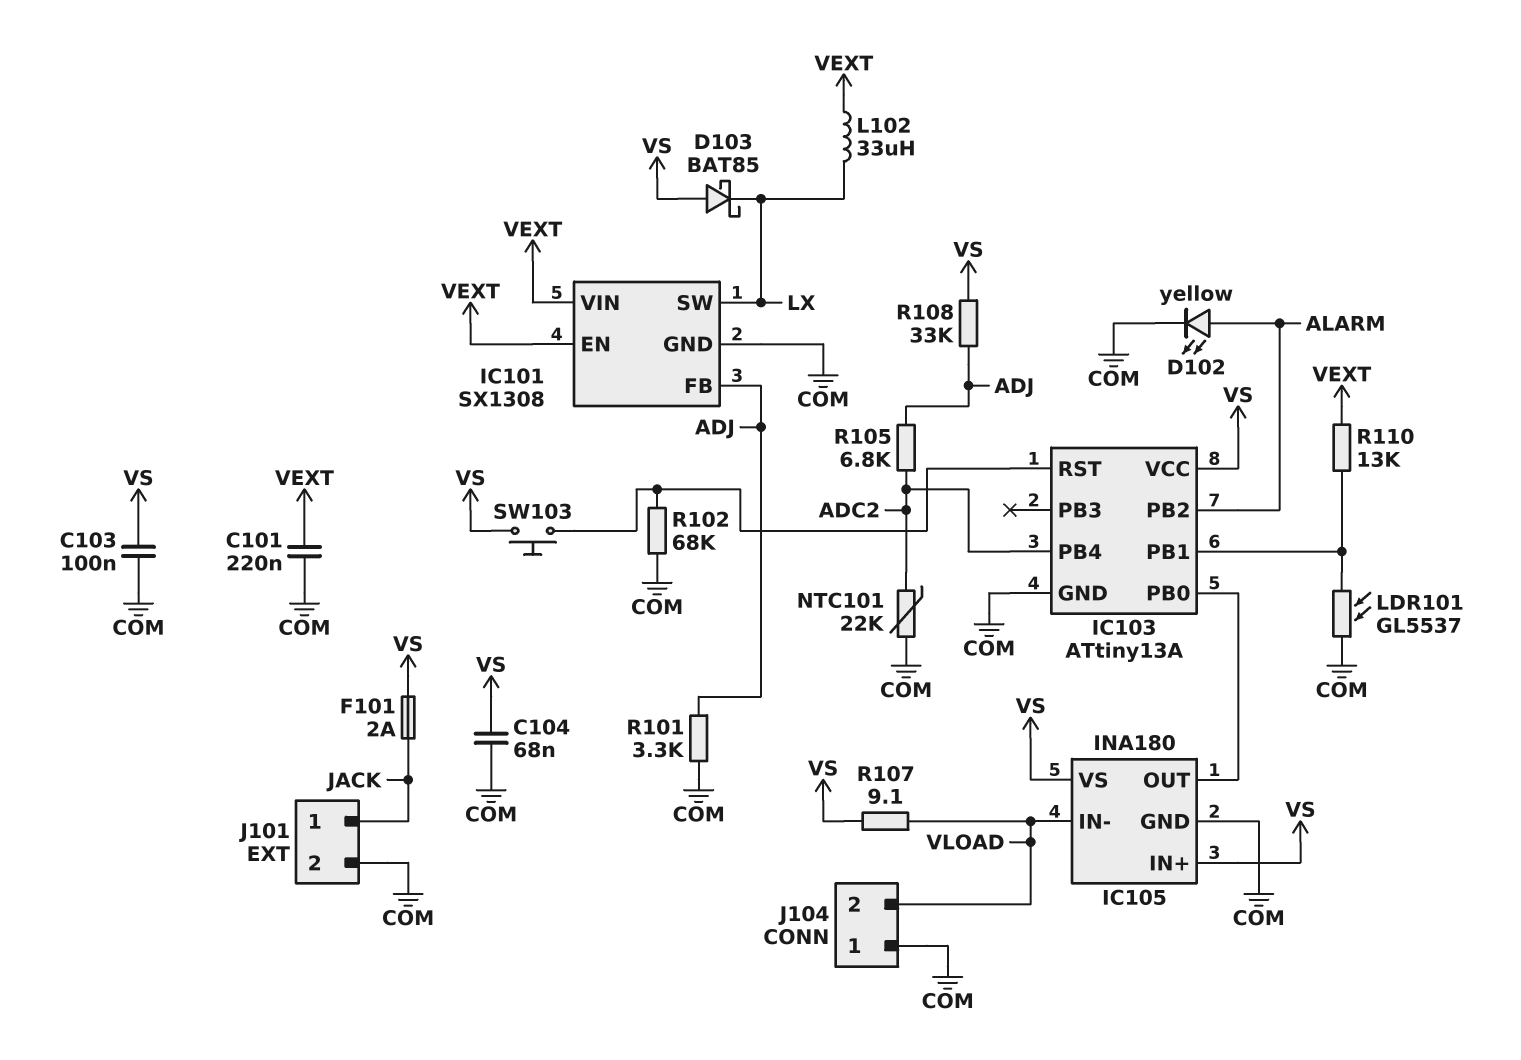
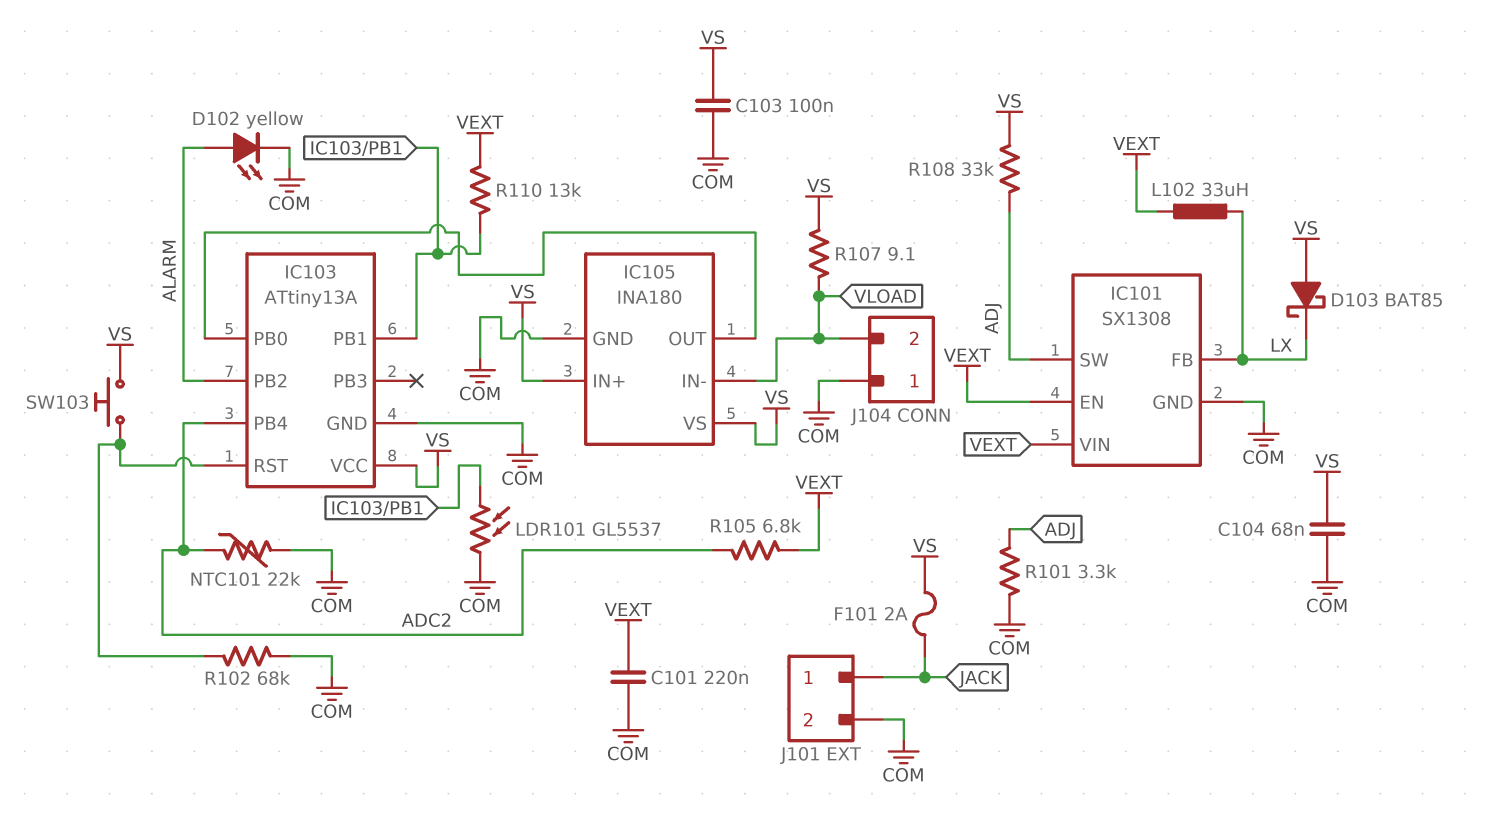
IC101 pin FB: ADJ -> LX
IC101 pin SW: LX -> ADJ
R105: 6.8k (ADC2, ADJ) -> 6.8k (ADC2, VEXT)

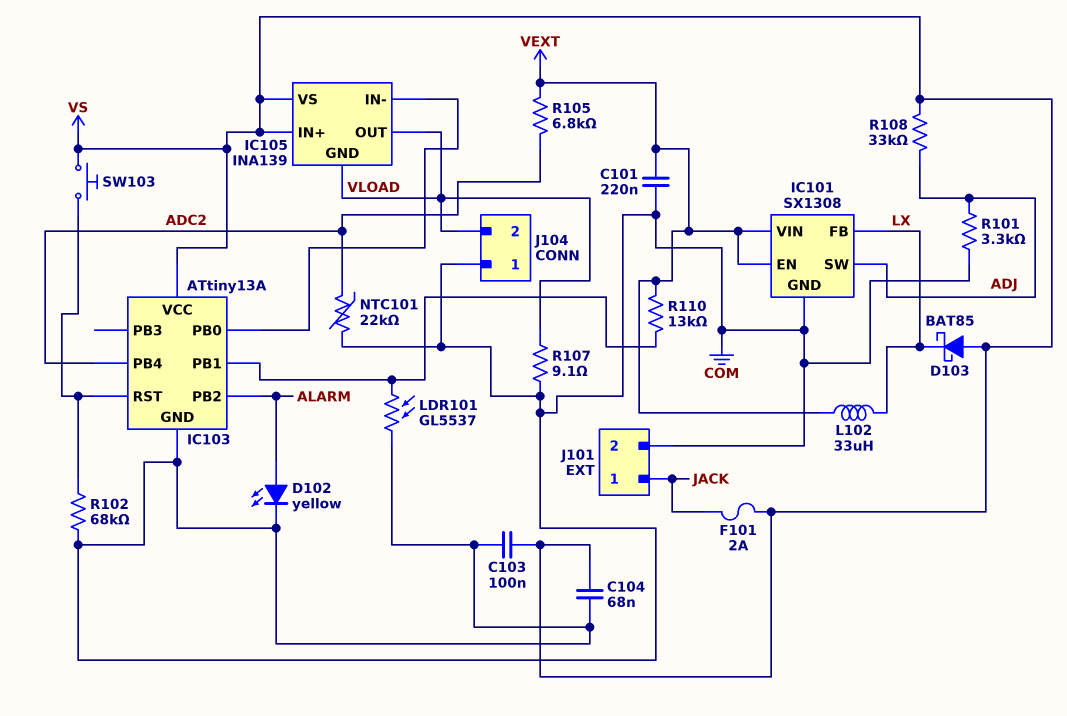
IC105: INA180 -> INA139
IC105 pin GND: COM -> VLOAD
IC105 pin IN-: VLOAD -> IC103/PB0
IC105 pin OUT: IC103/PB0 -> VLOAD
R107: 9.1 (VLOAD, VS) -> 9.1 (COM, VLOAD)

